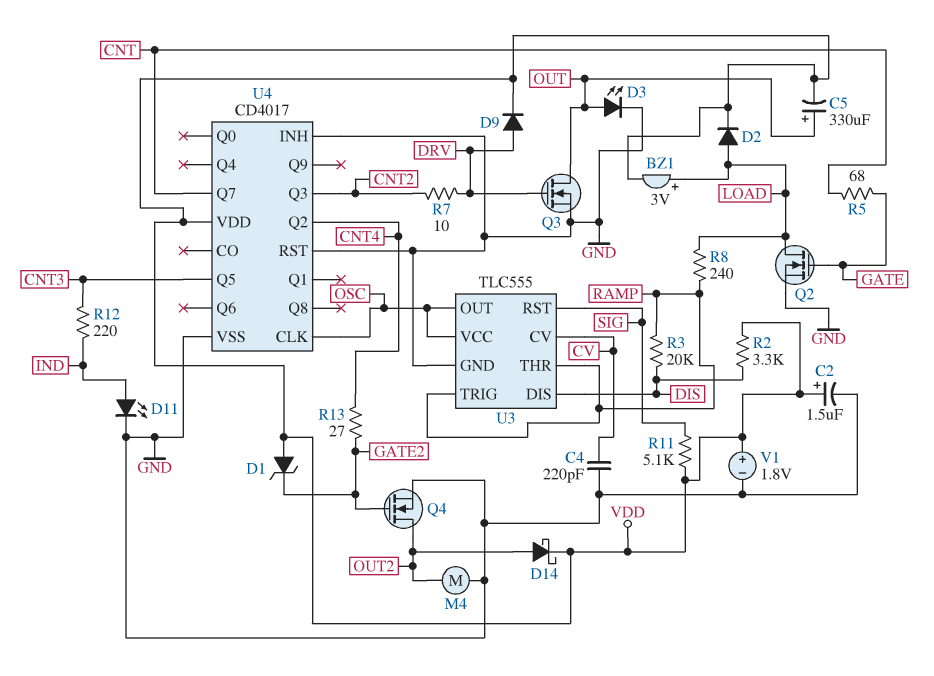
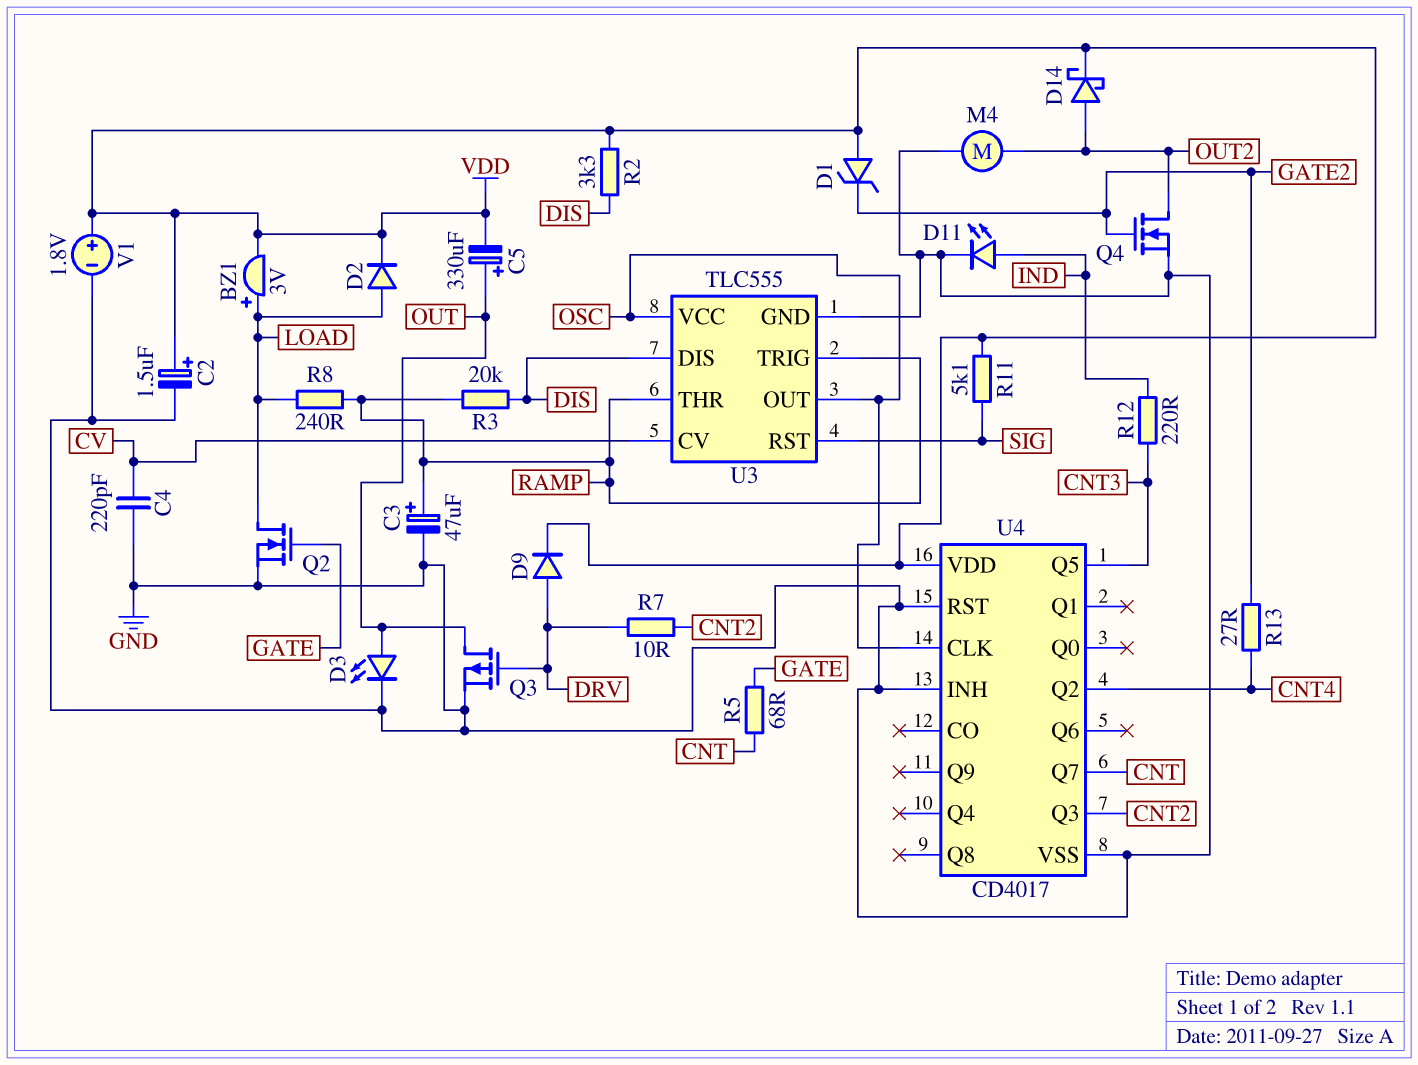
C3: none -> 47uF (plus RAMP, minus GND)
Q3: NMOS (G DRV, D OUT, S GND) -> PMOS (G DRV, D OUT, S GND)

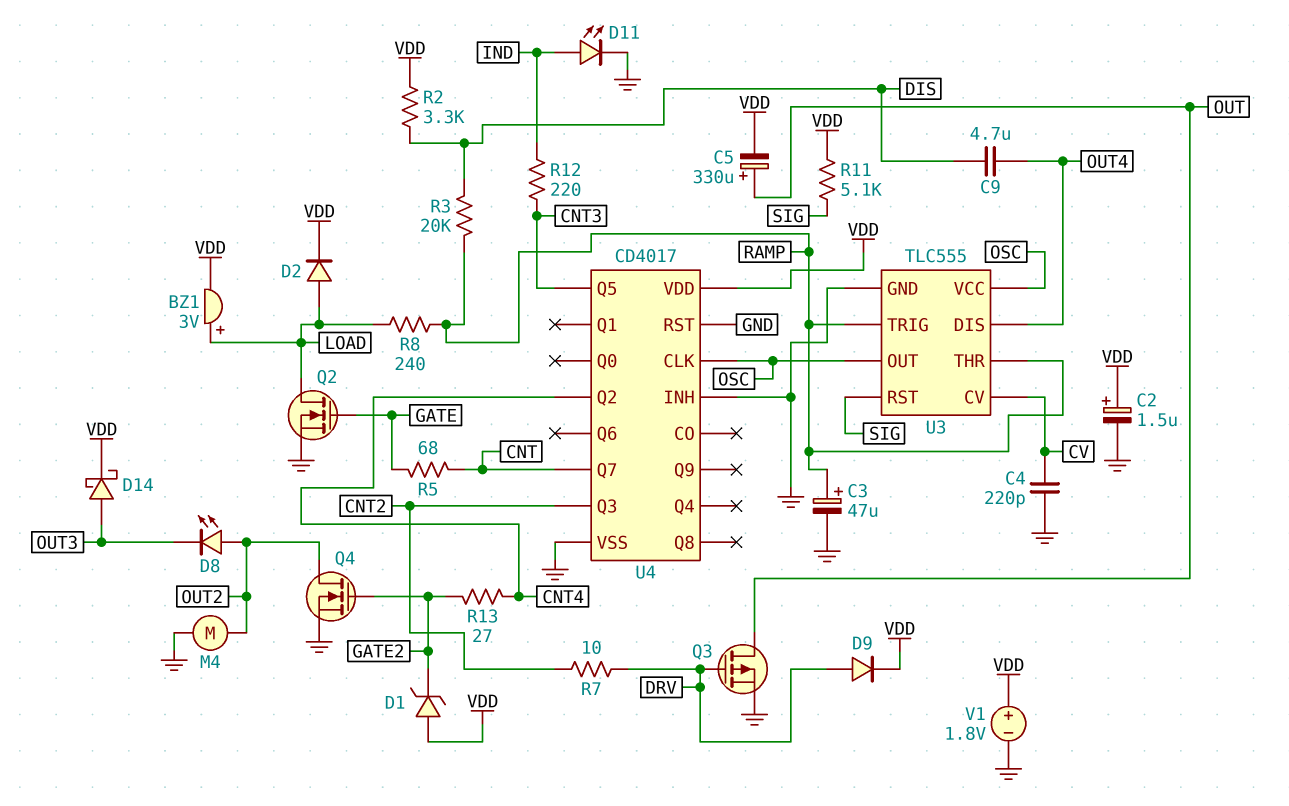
C9: none -> 4.7uF (DIS, OUT4)
D3: LED (A OUT, K GND) -> none
D8: none -> LED (A OUT2, K OUT3)
D14: schottky (A OUT2, K VDD) -> schottky (A OUT3, K VDD)
U3 pin DIS: DIS -> OUT4

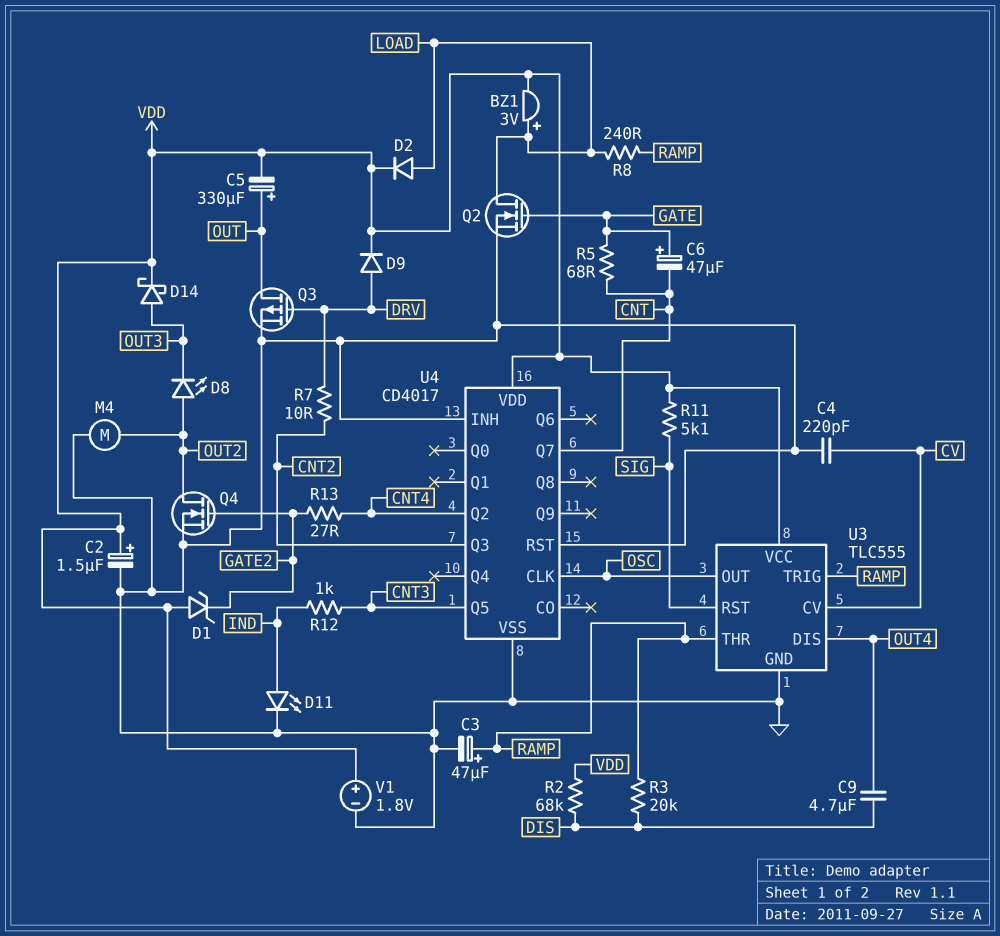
C6: none -> 47uF (plus GATE, minus CNT)
R2: 3.3k (DIS, VDD) -> 68k (DIS, VDD)
R12: 220 (CNT3, IND) -> 1k (CNT3, IND)
U3 pin VCC: OSC -> VDD

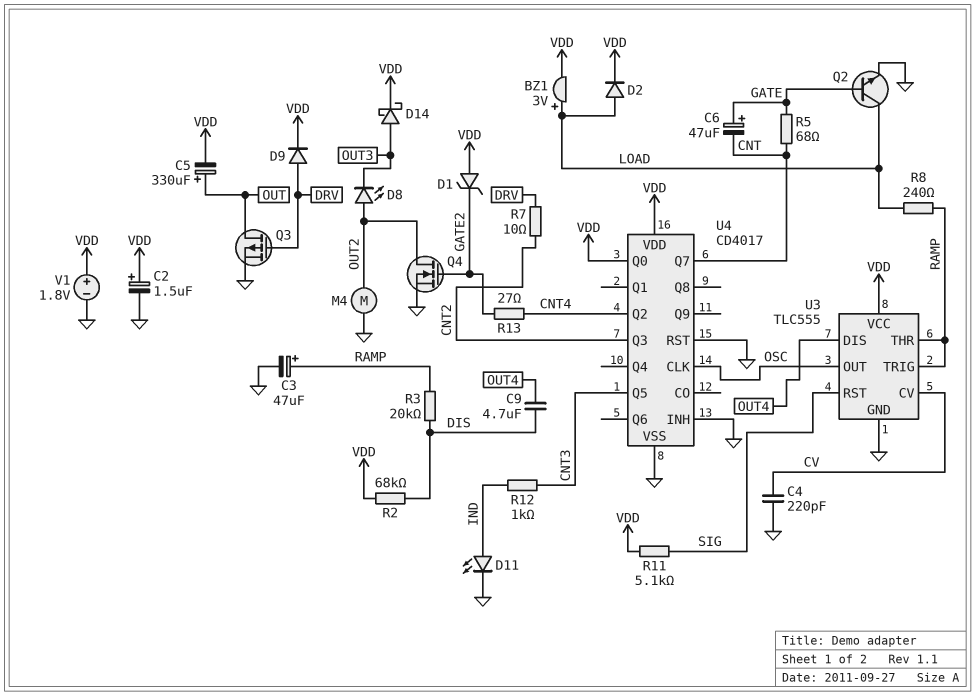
Q2: NMOS (G GATE, D LOAD, S GND) -> NPN (B GATE, C LOAD, E GND)
U4 pin Q0: none -> VDD

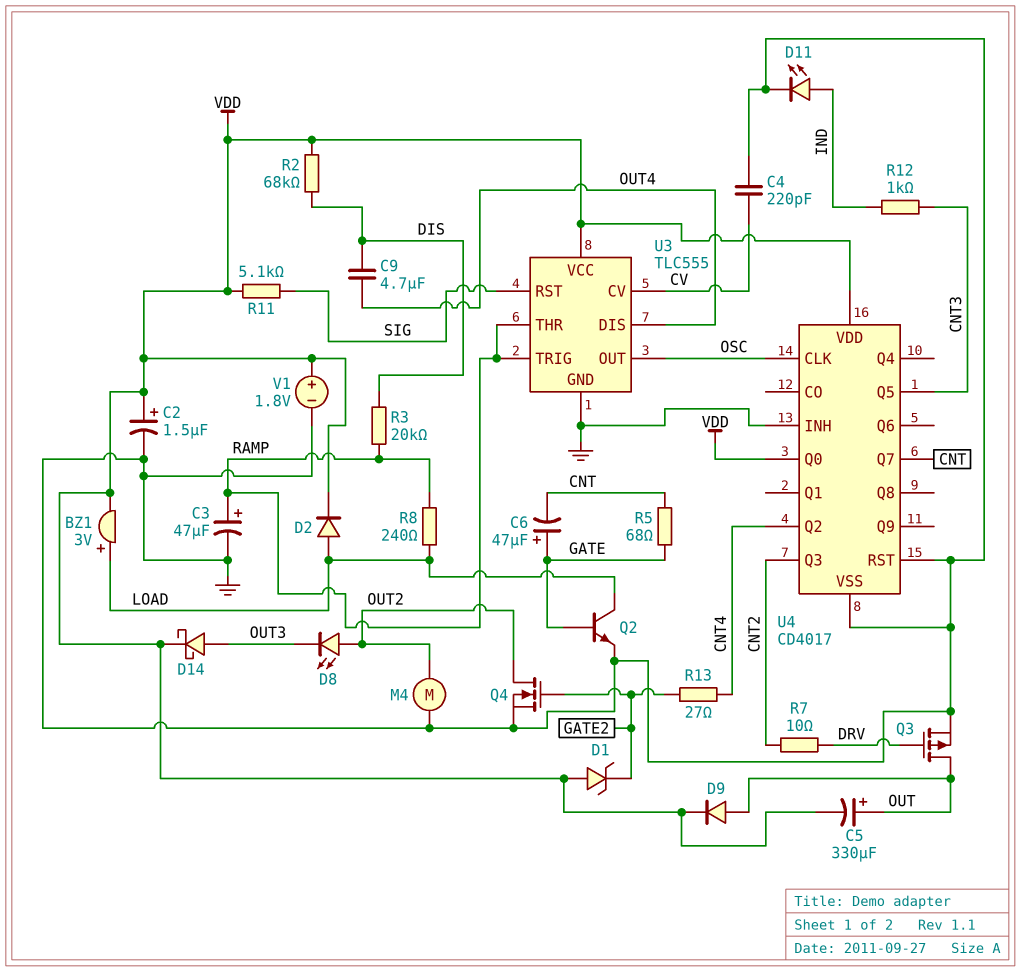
D9: diode (A DRV, K VDD) -> diode (A OUT, K VDD)

